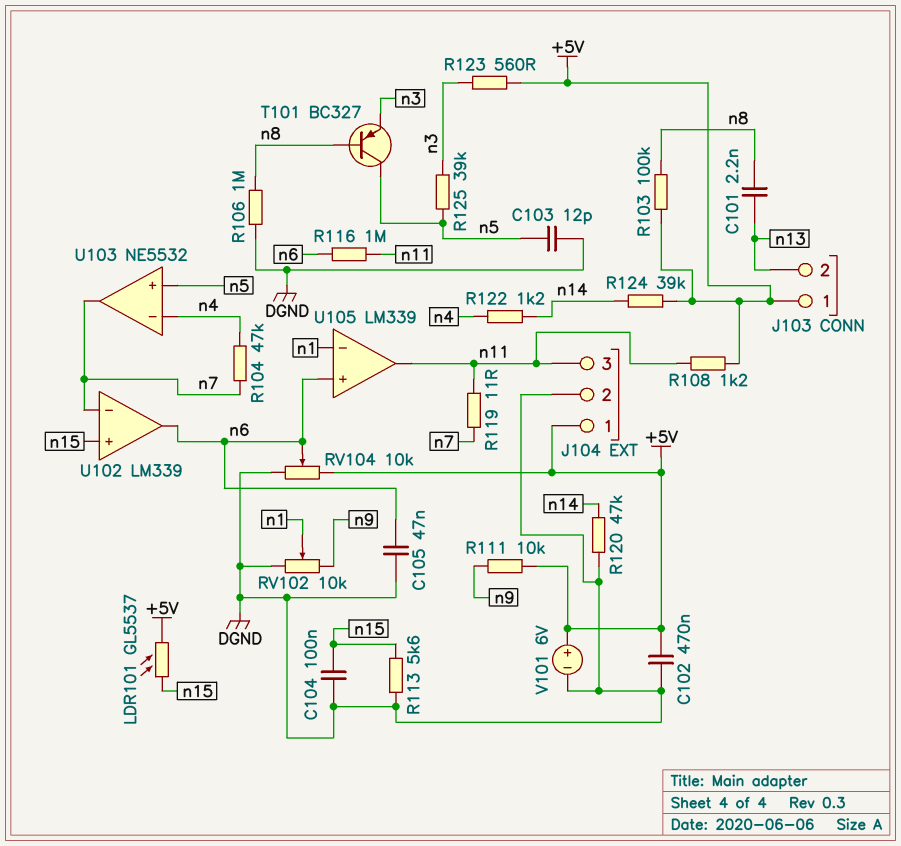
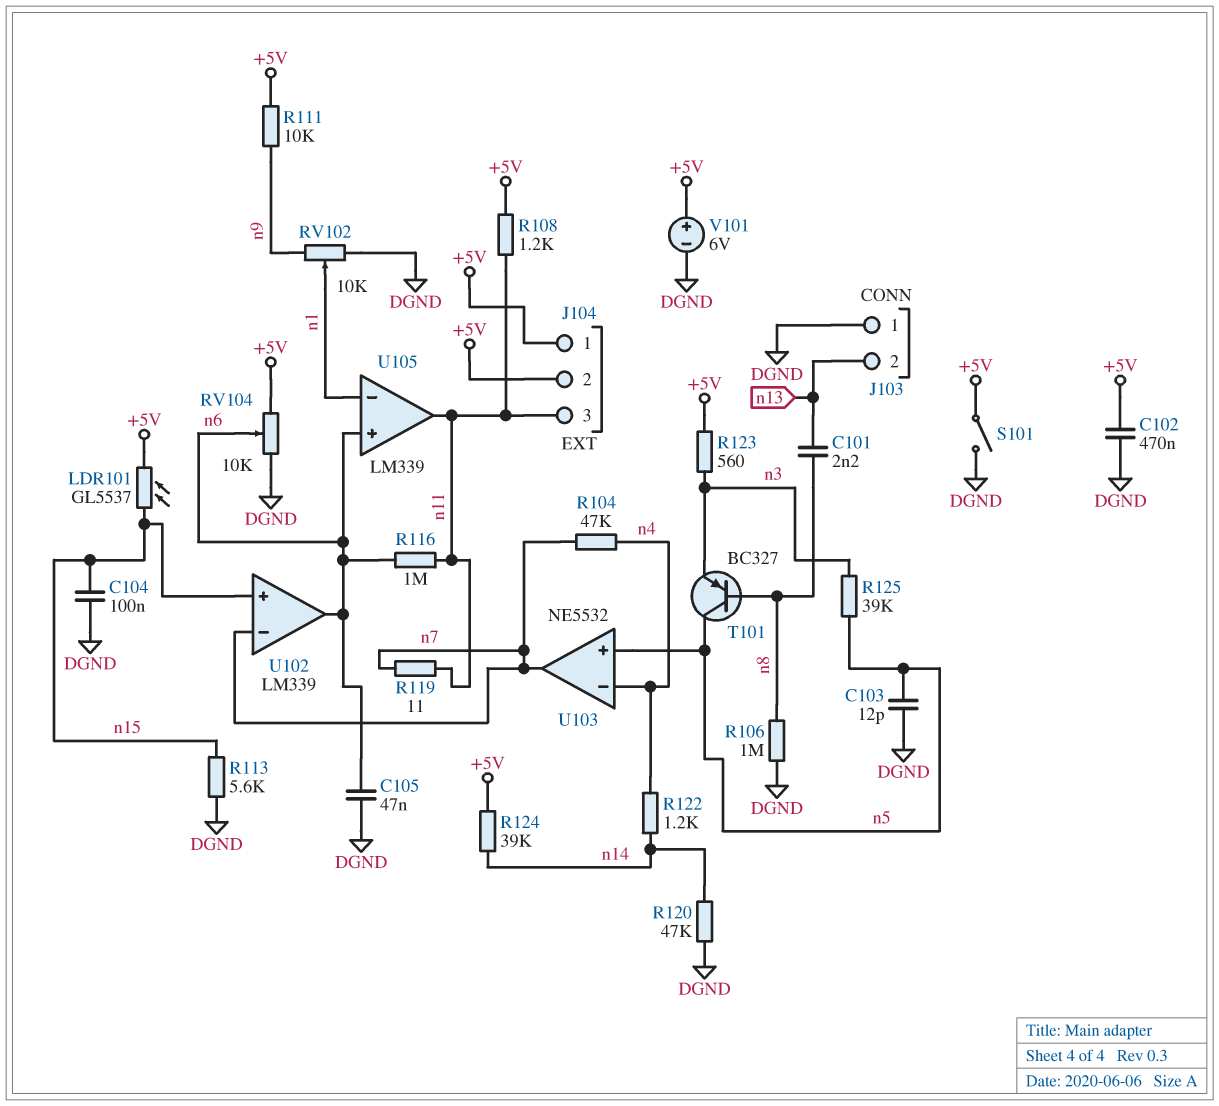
J103 pin 1: +5V -> DGND
J104 pin 2: DGND -> +5V
R103: 100k (+5V, n8) -> none
S101: none -> switch (+5V, DGND)

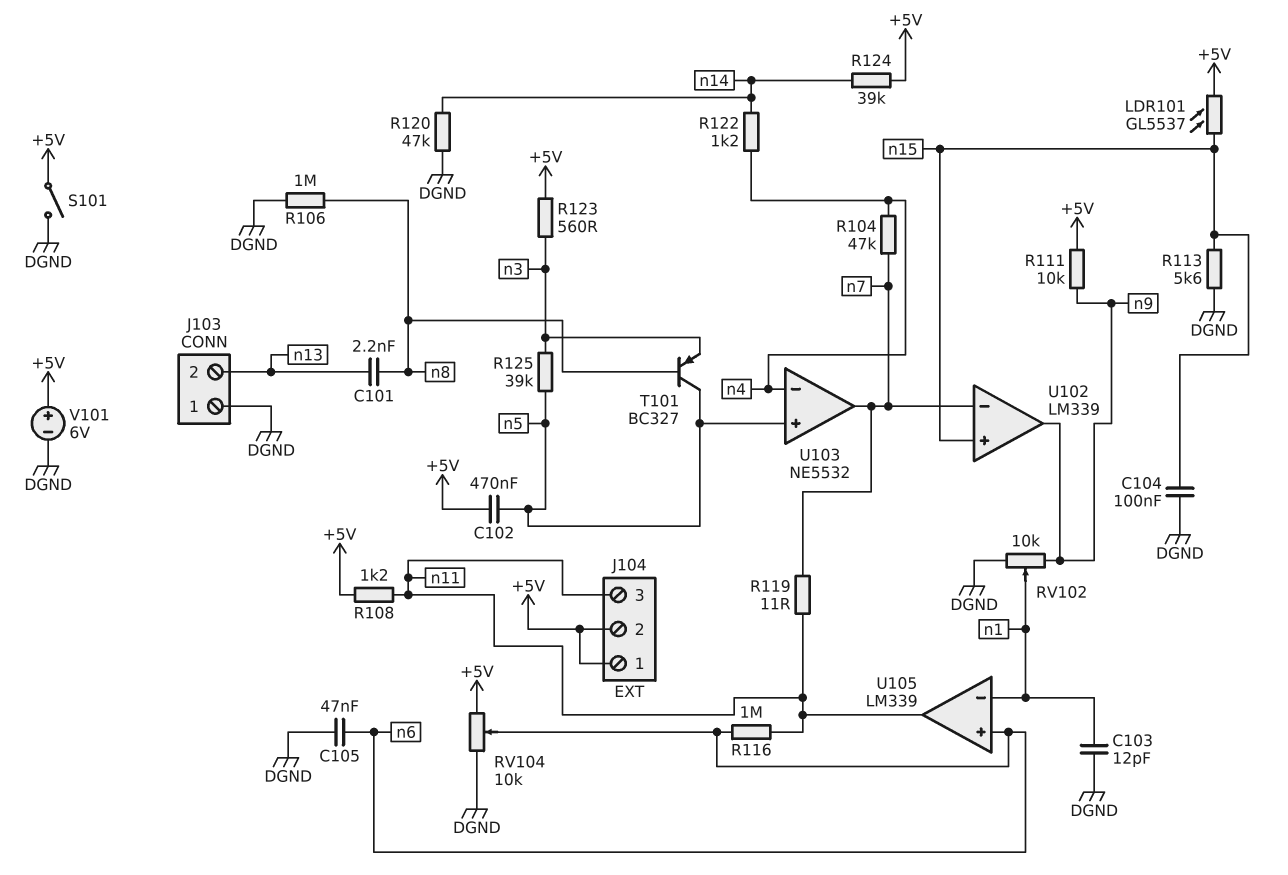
C102: 470nF (+5V, DGND) -> 470nF (+5V, n5)
C103: 12pF (DGND, n5) -> 12pF (DGND, n1)
U102 pin out: n6 -> n9

